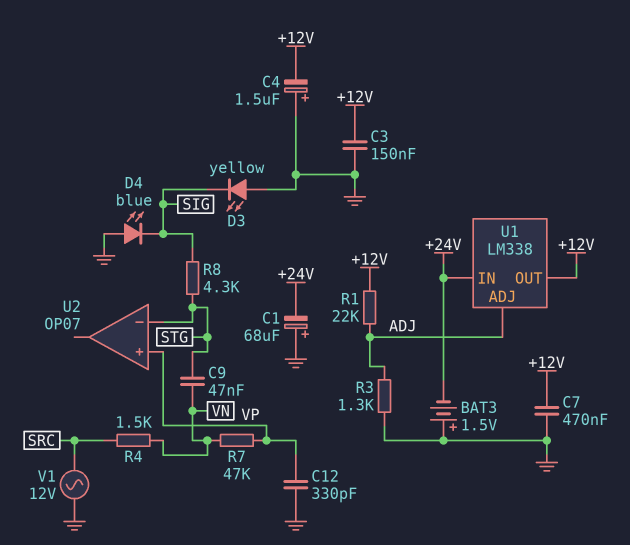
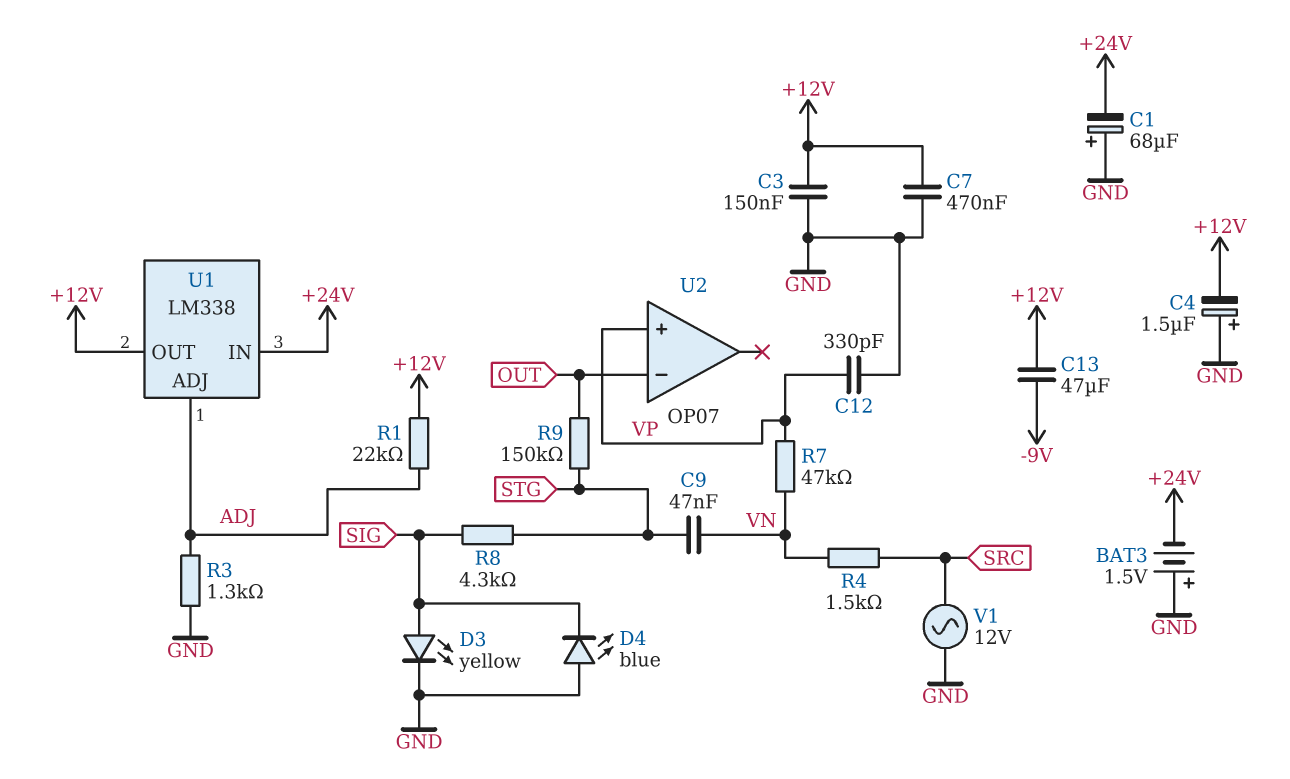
C13: none -> 47uF (+12V, -9V)
D3: LED yellow (A GND, K SIG) -> LED yellow (A SIG, K GND)
R9: none -> 150k (OUT, STG)
U2 pin in-: STG -> OUT

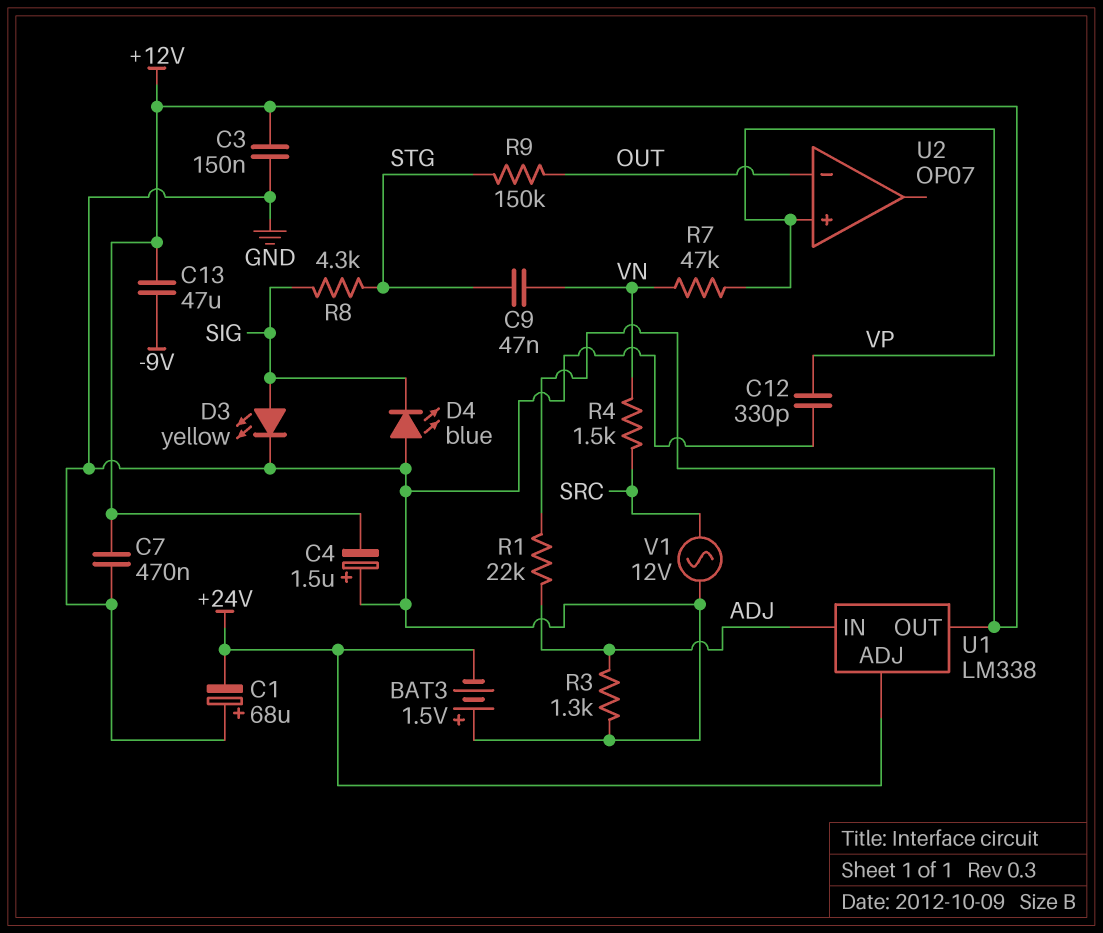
U1 pin ADJ: ADJ -> +24V
U1 pin IN: +24V -> ADJ

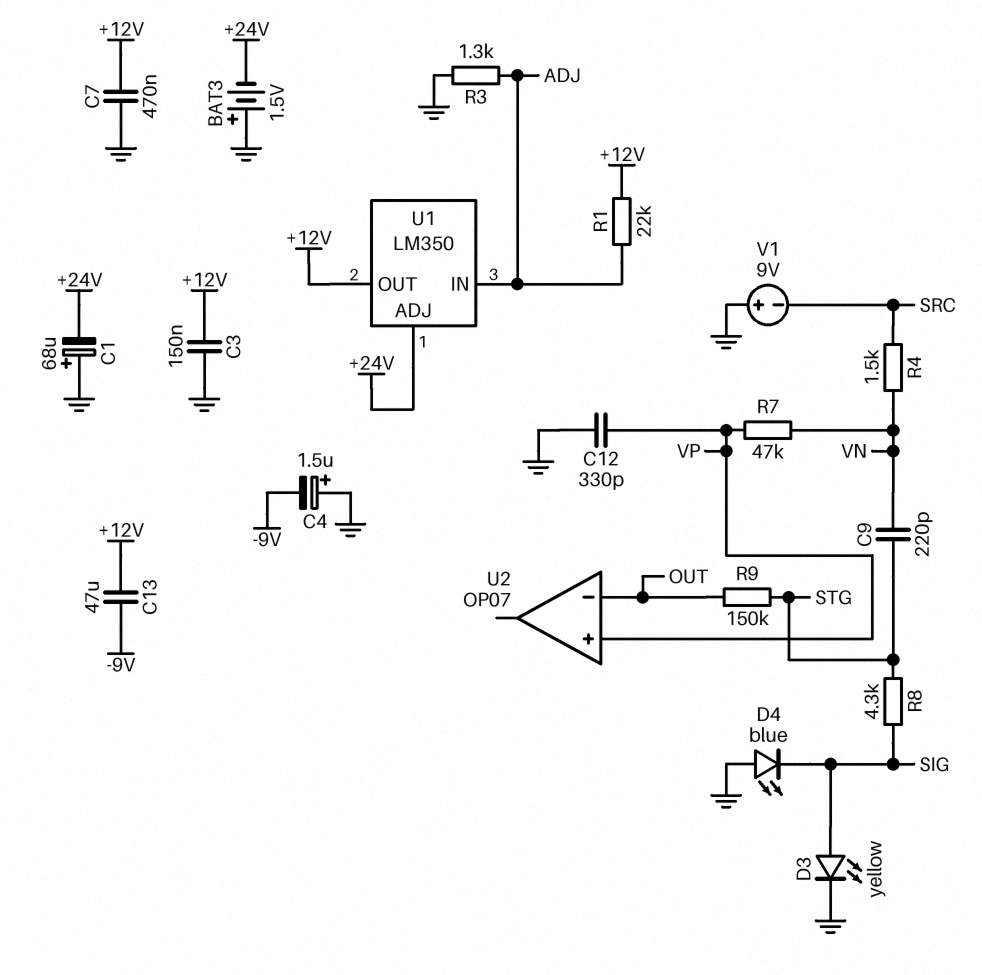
C4: 1.5uF (plus GND, minus +12V) -> 1.5uF (plus GND, minus -9V)
C9: 47nF (STG, VN) -> 220pF (STG, VN)
U1: LM338 -> LM350
V1: AC 12V (GND, SRC) -> 9V (plus GND, minus SRC)

